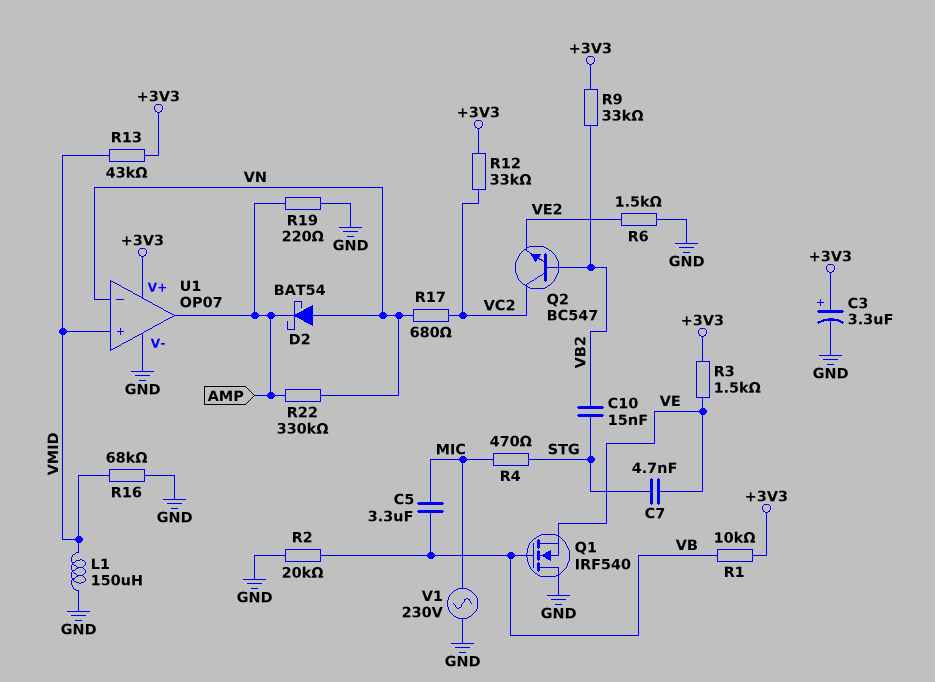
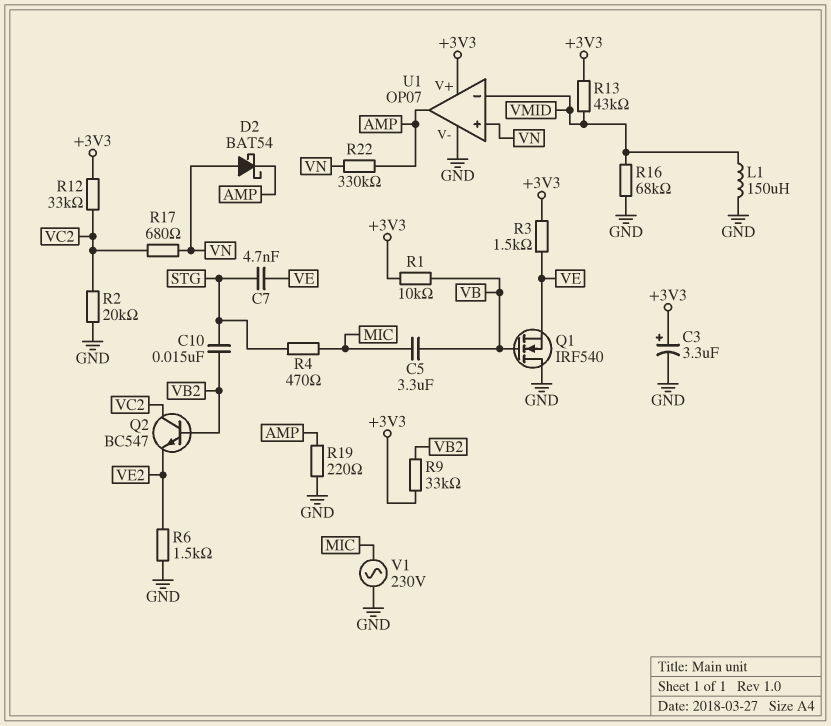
R2: 20k (GND, VB) -> 20k (GND, VC2)
U1 pin in+: VMID -> VN
U1 pin in-: VN -> VMID

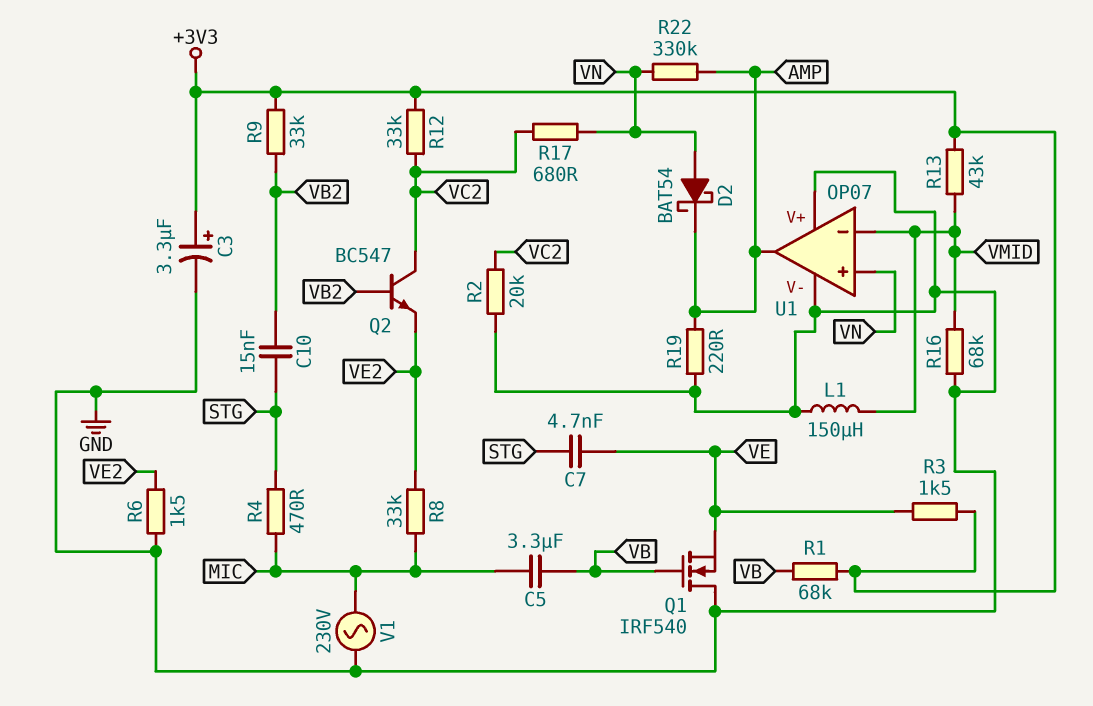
R1: 10k (+3V3, VB) -> 68k (+3V3, VB)
R8: none -> 33k (MIC, VE2)
U1 pin V+: +3V3 -> GND

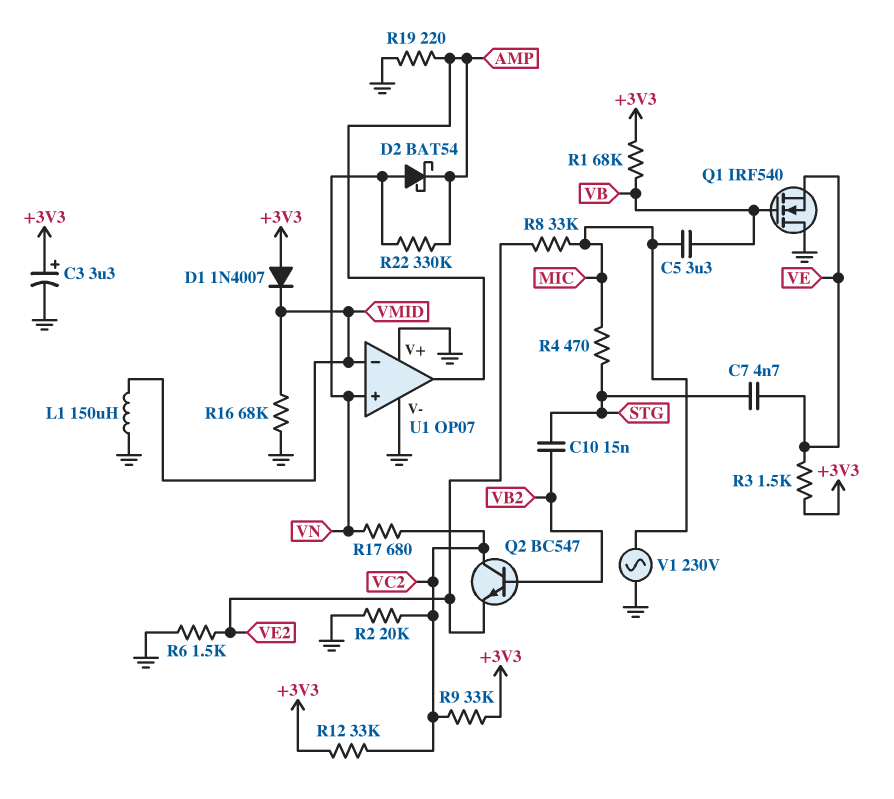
D1: none -> diode 1N4007 (A +3V3, K VMID)
R9: 33k (+3V3, VB2) -> 33k (+3V3, VC2)
R13: 43k (+3V3, VMID) -> none

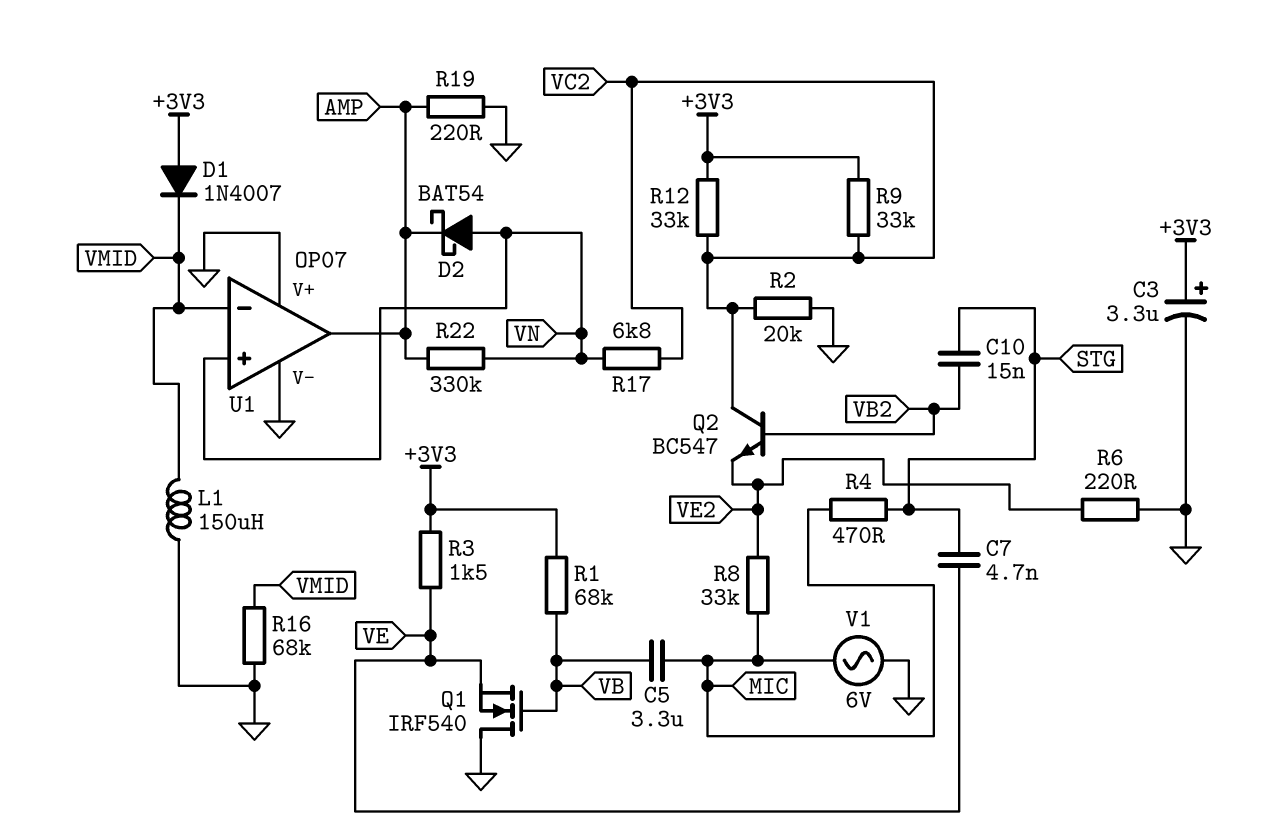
R6: 1.5k (GND, VE2) -> 220 (GND, VE2)
R17: 680 (VC2, VN) -> 6.8k (VC2, VN)
V1: AC 230V (GND, MIC) -> AC 6V (GND, MIC)

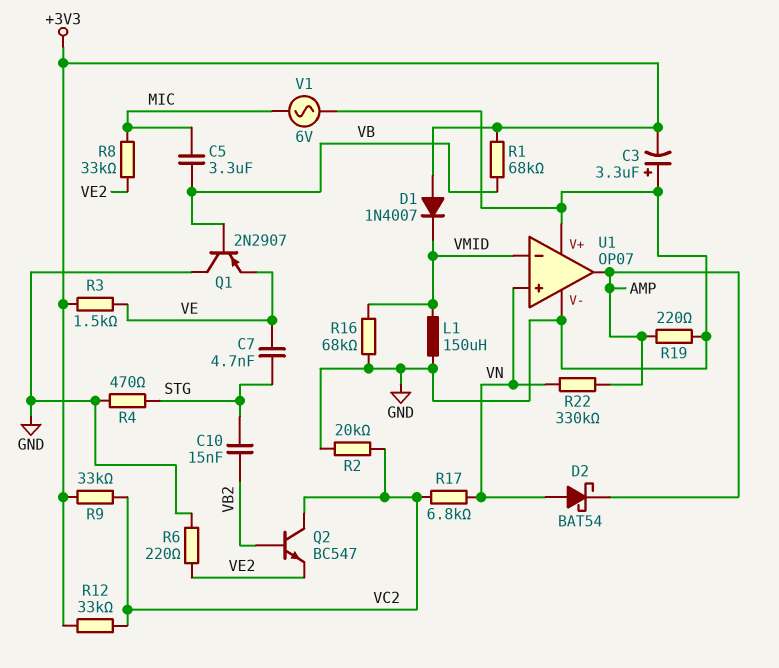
C3: 3.3uF (plus +3V3, minus GND) -> 3.3uF (plus GND, minus +3V3)
Q1: NMOS IRF540 (G VB, D GND, S VE) -> PNP 2N2907 (B VB, C GND, E VE)
R4: 470 (MIC, STG) -> 470 (GND, STG)

